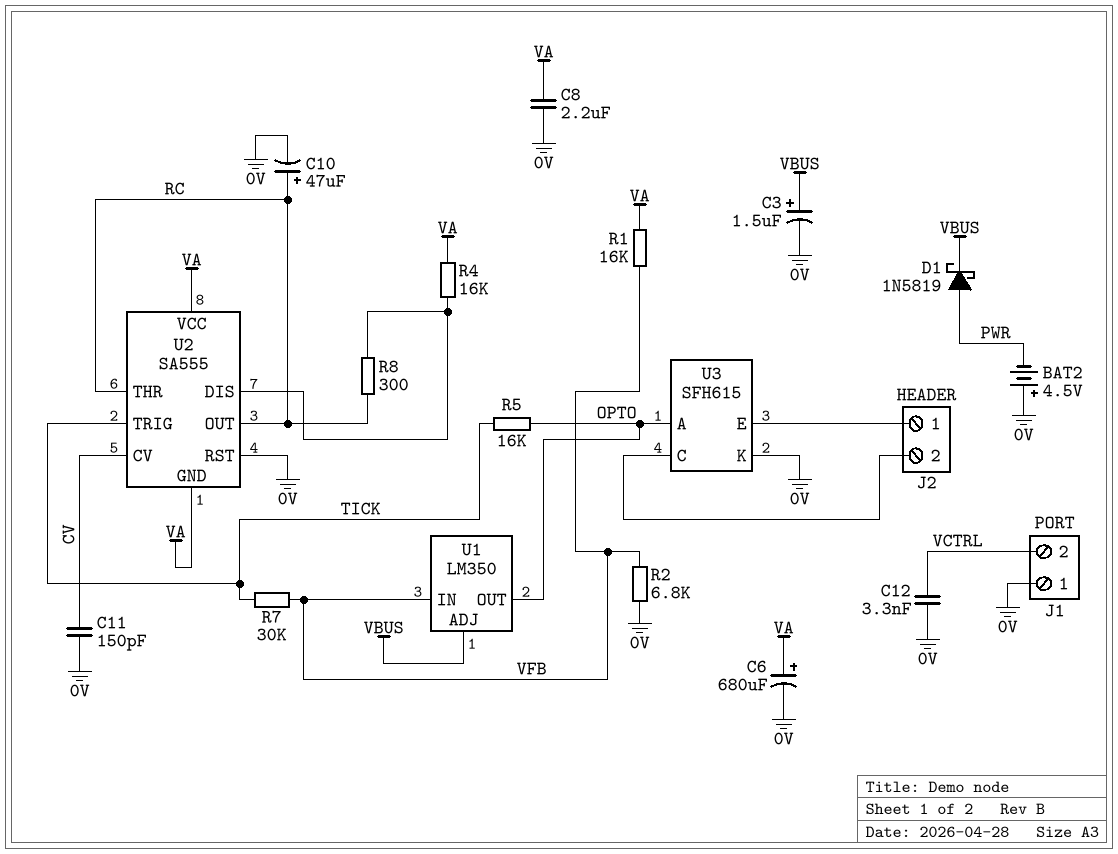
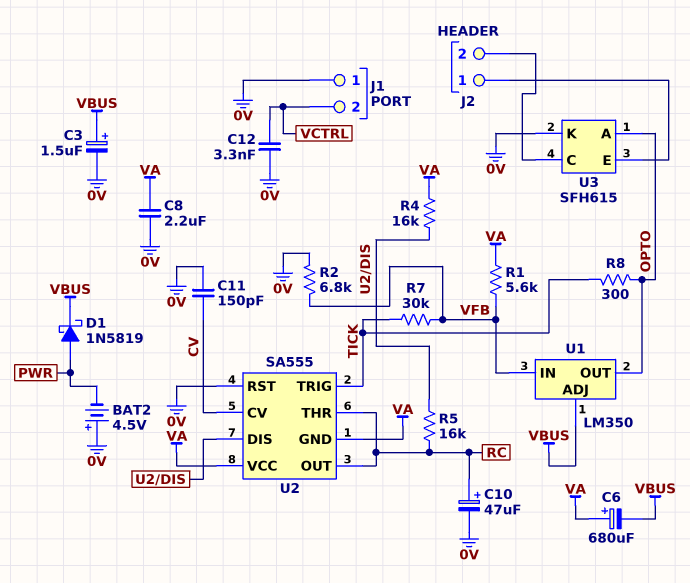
C6: 680uF (plus VA, minus 0V) -> 680uF (plus VA, minus VBUS)
R1: 16k (VA, VFB) -> 5.6k (VA, VFB)
R5: 16k (OPTO, TICK) -> 16k (RC, U2/DIS)
R8: 300 (RC, U2/DIS) -> 300 (OPTO, TICK)

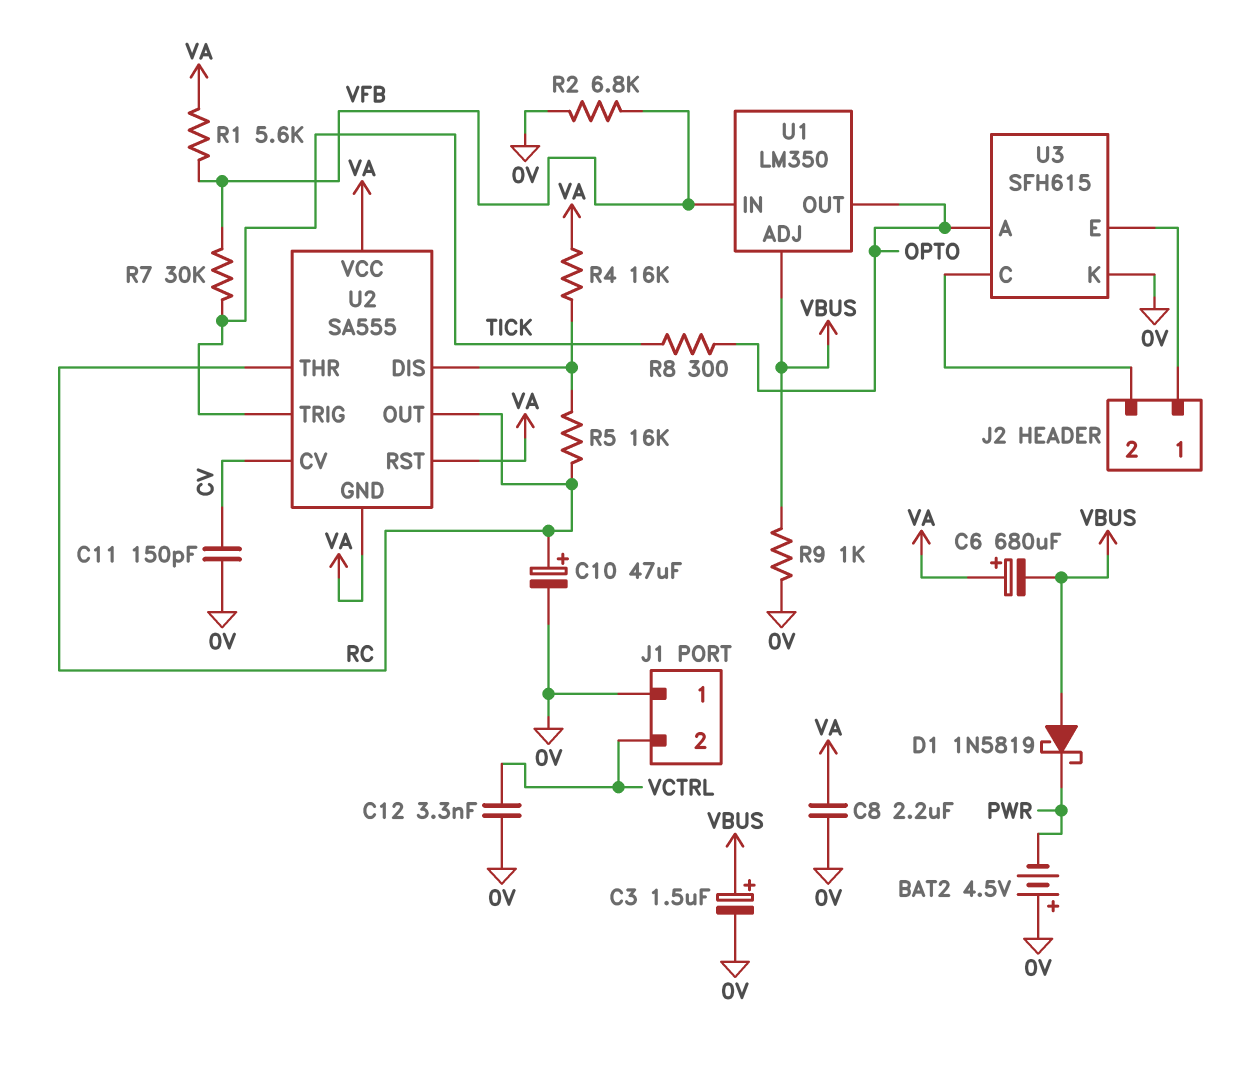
D1: schottky 1N5819 (A PWR, K VBUS) -> schottky 1N5819 (A VBUS, K PWR)
R9: none -> 1k (0V, VBUS)
U2 pin RST: 0V -> VA

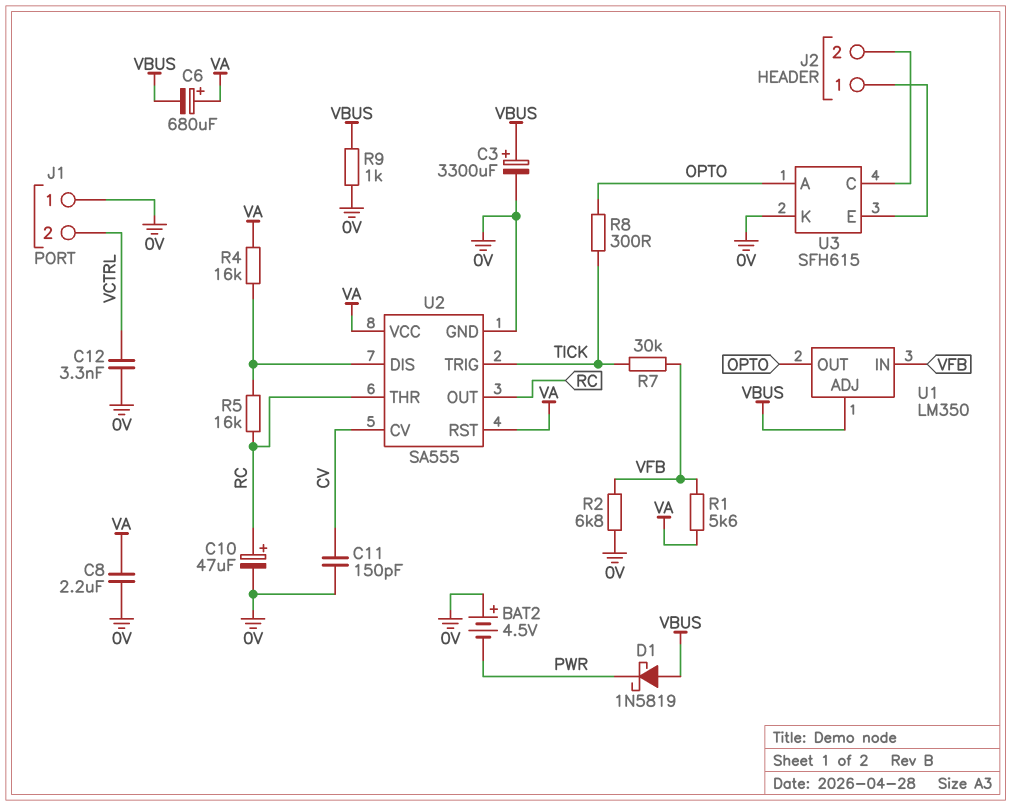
C3: 1.5uF (plus VBUS, minus 0V) -> 3300uF (plus VBUS, minus 0V)
U2 pin GND: VA -> 0V

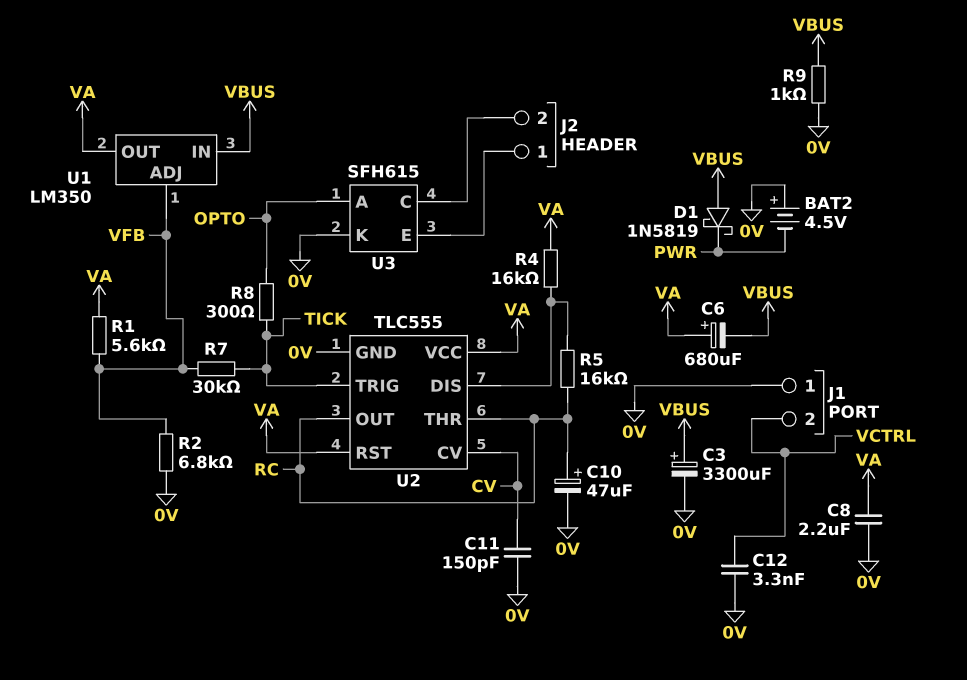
U1 pin ADJ: VBUS -> VFB
U1 pin IN: VFB -> VBUS
U1 pin OUT: OPTO -> VA
U2: SA555 -> TLC555

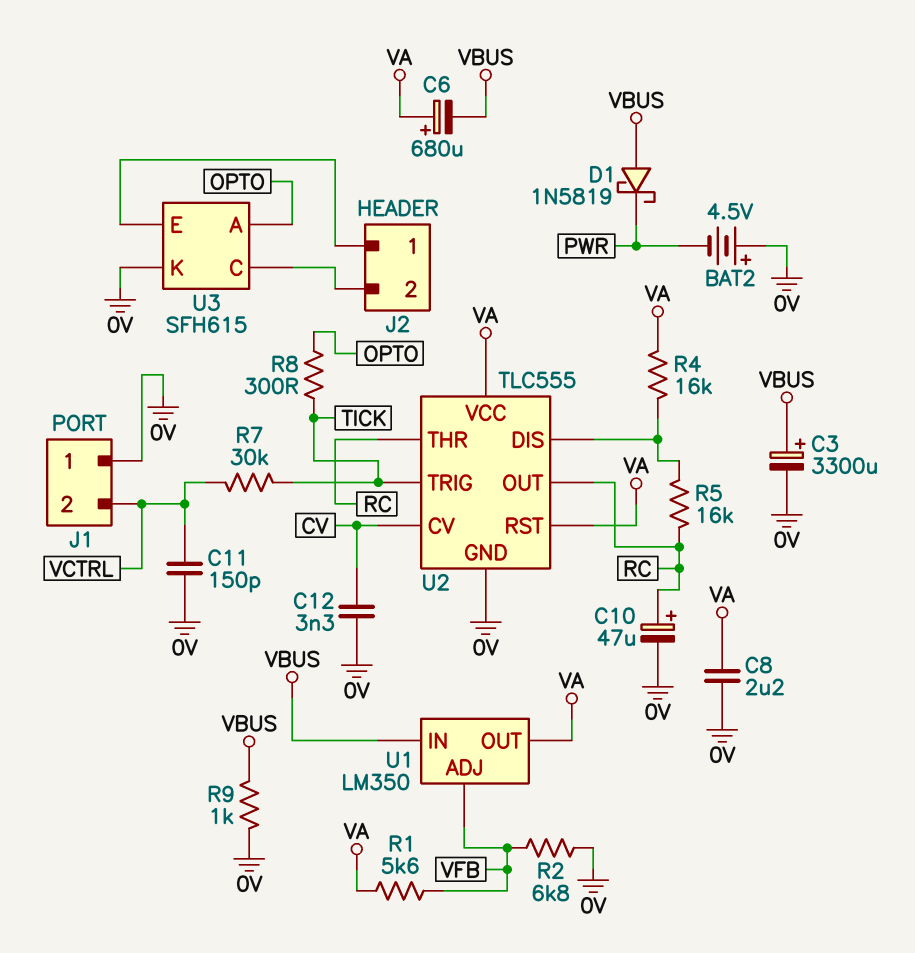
C11: 150pF (0V, CV) -> 150pF (0V, VCTRL)
C12: 3.3nF (0V, VCTRL) -> 3.3nF (0V, CV)
R7: 30k (TICK, VFB) -> 30k (TICK, VCTRL)

